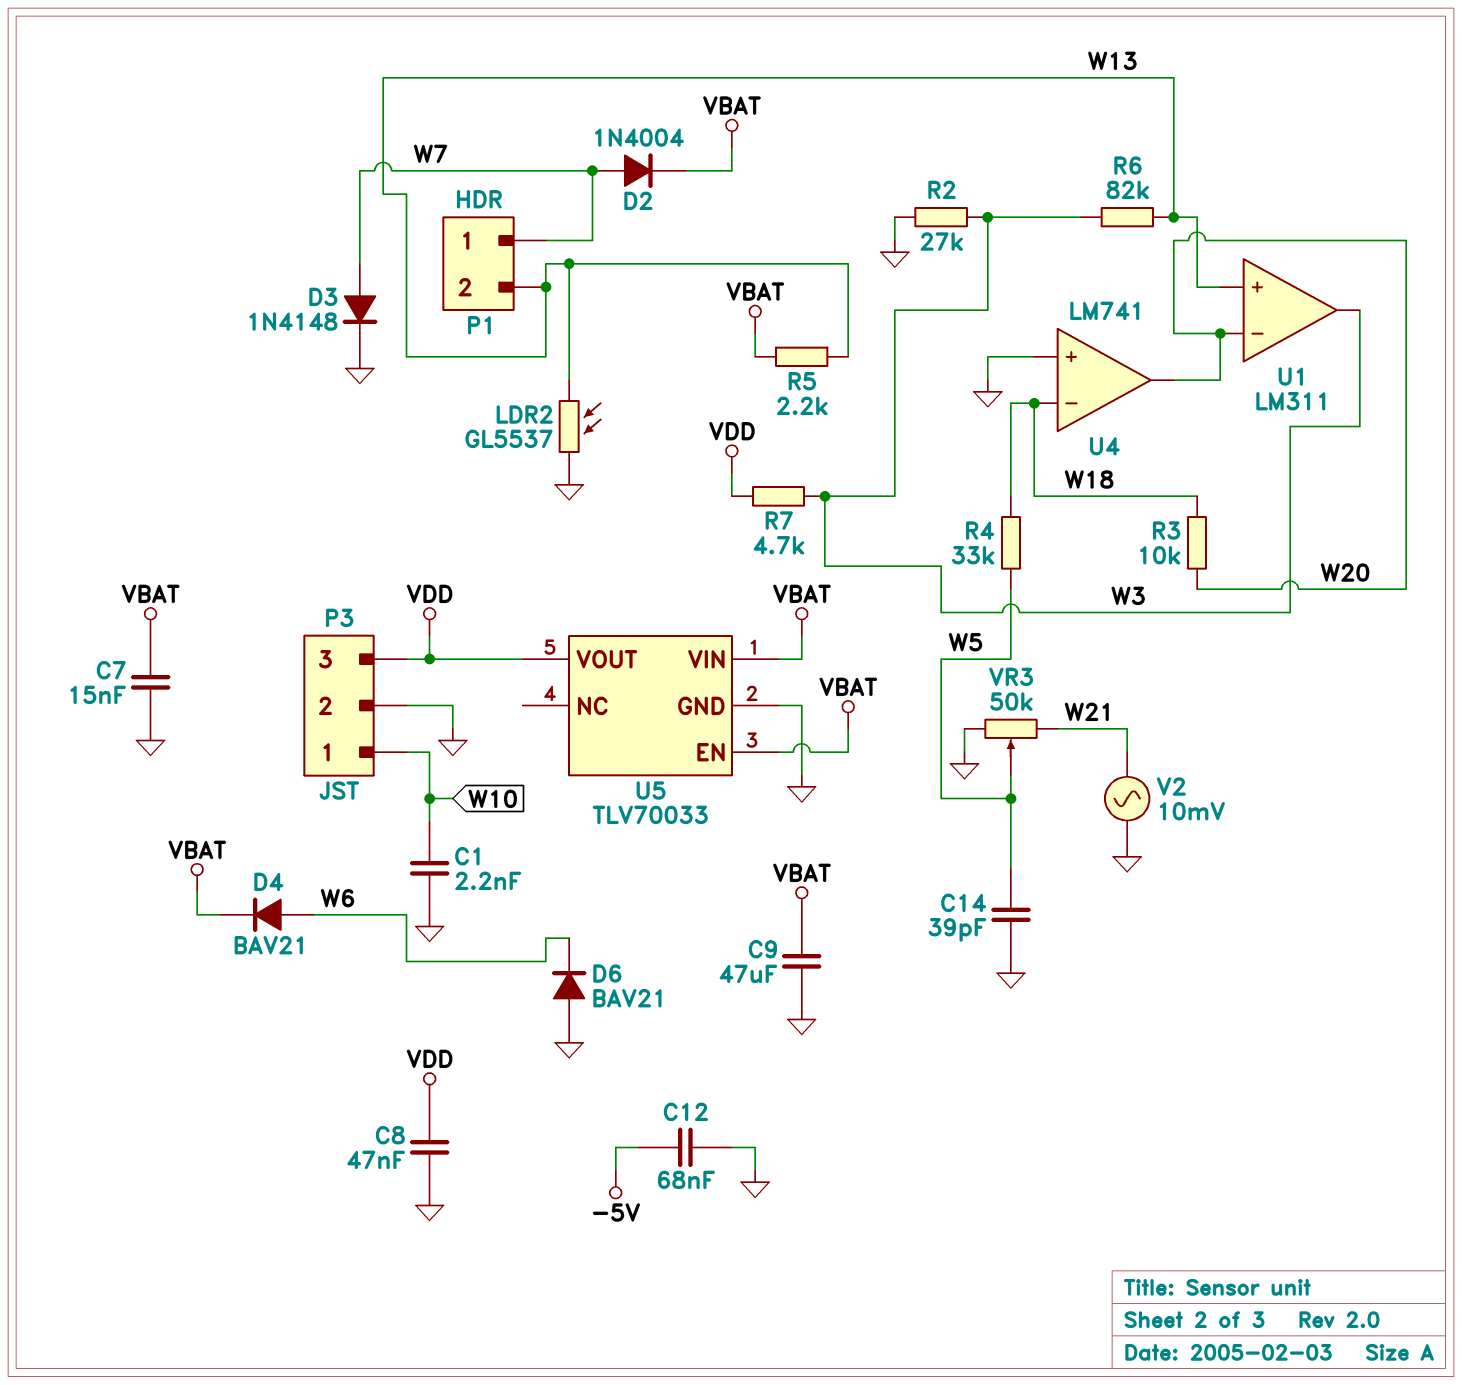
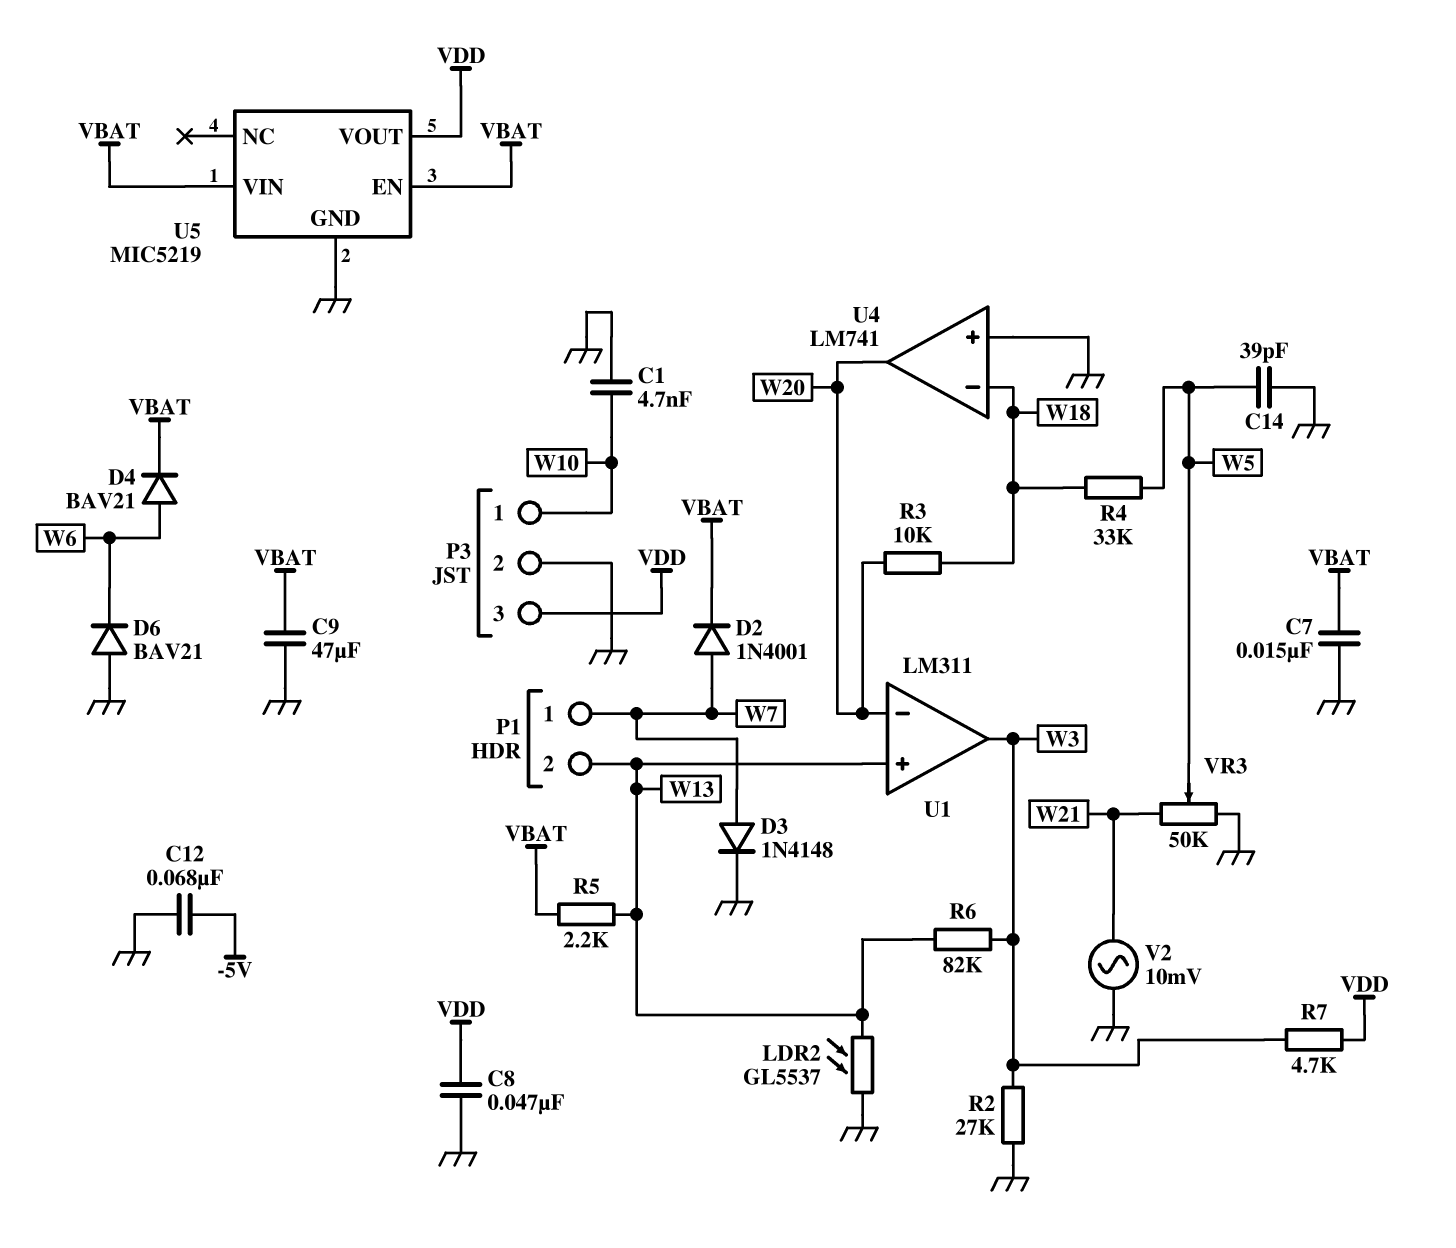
C1: 2.2nF (GND, W10) -> 4.7nF (GND, W10)
D2: diode 1N4004 (A W7, K VBAT) -> diode 1N4001 (A W7, K VBAT)
U5: TLV70033 -> MIC5219

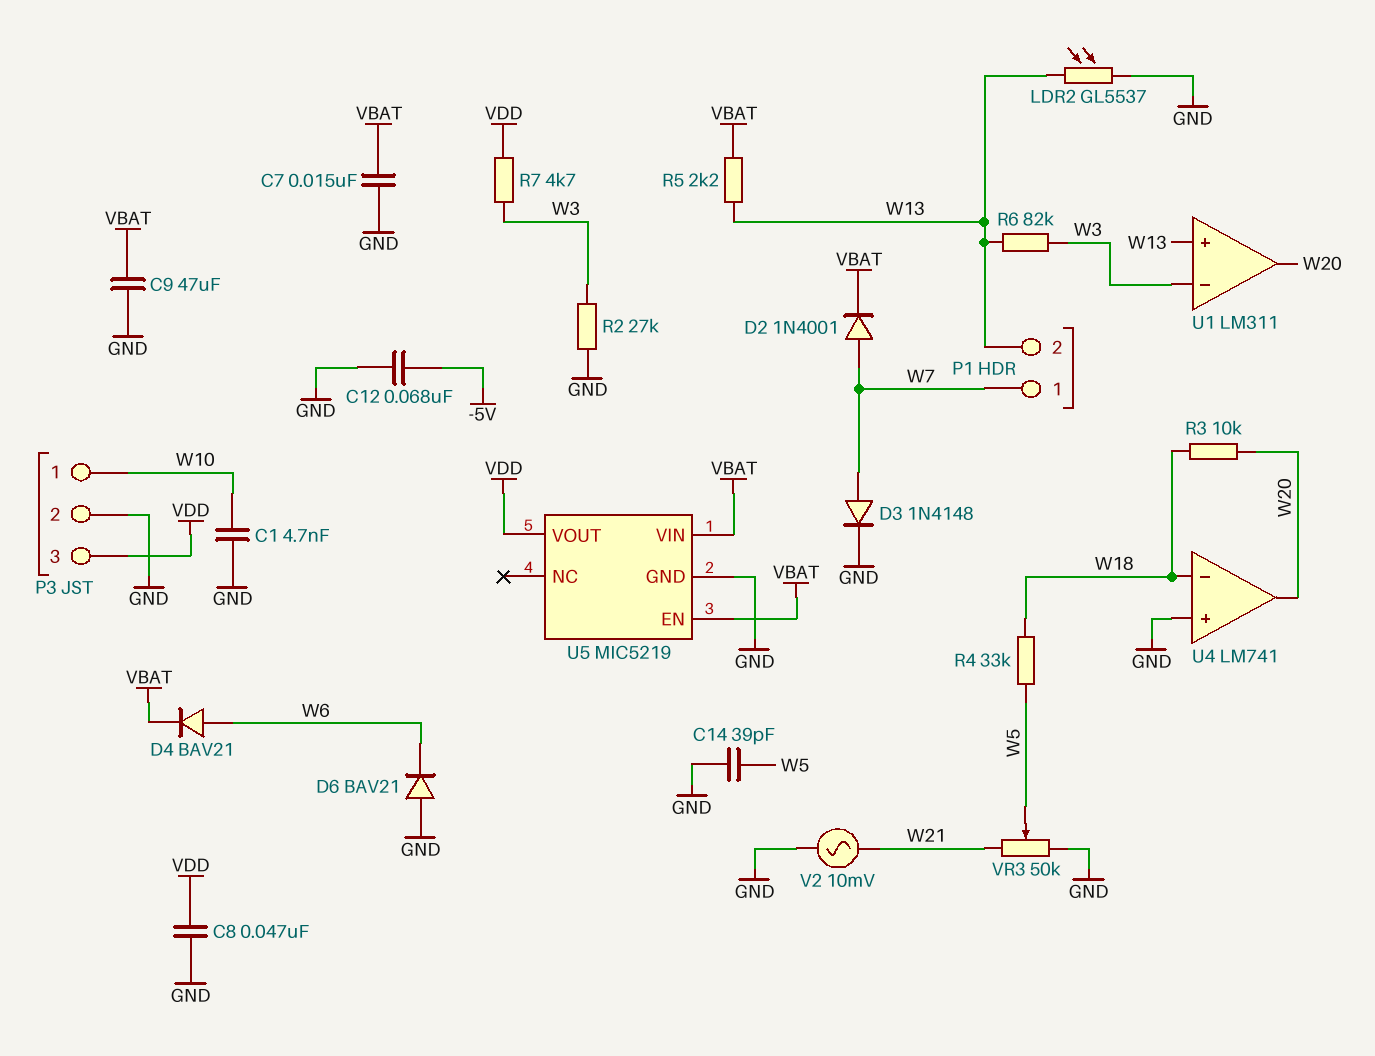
U1 pin in-: W20 -> W3
U1 pin out: W3 -> W20

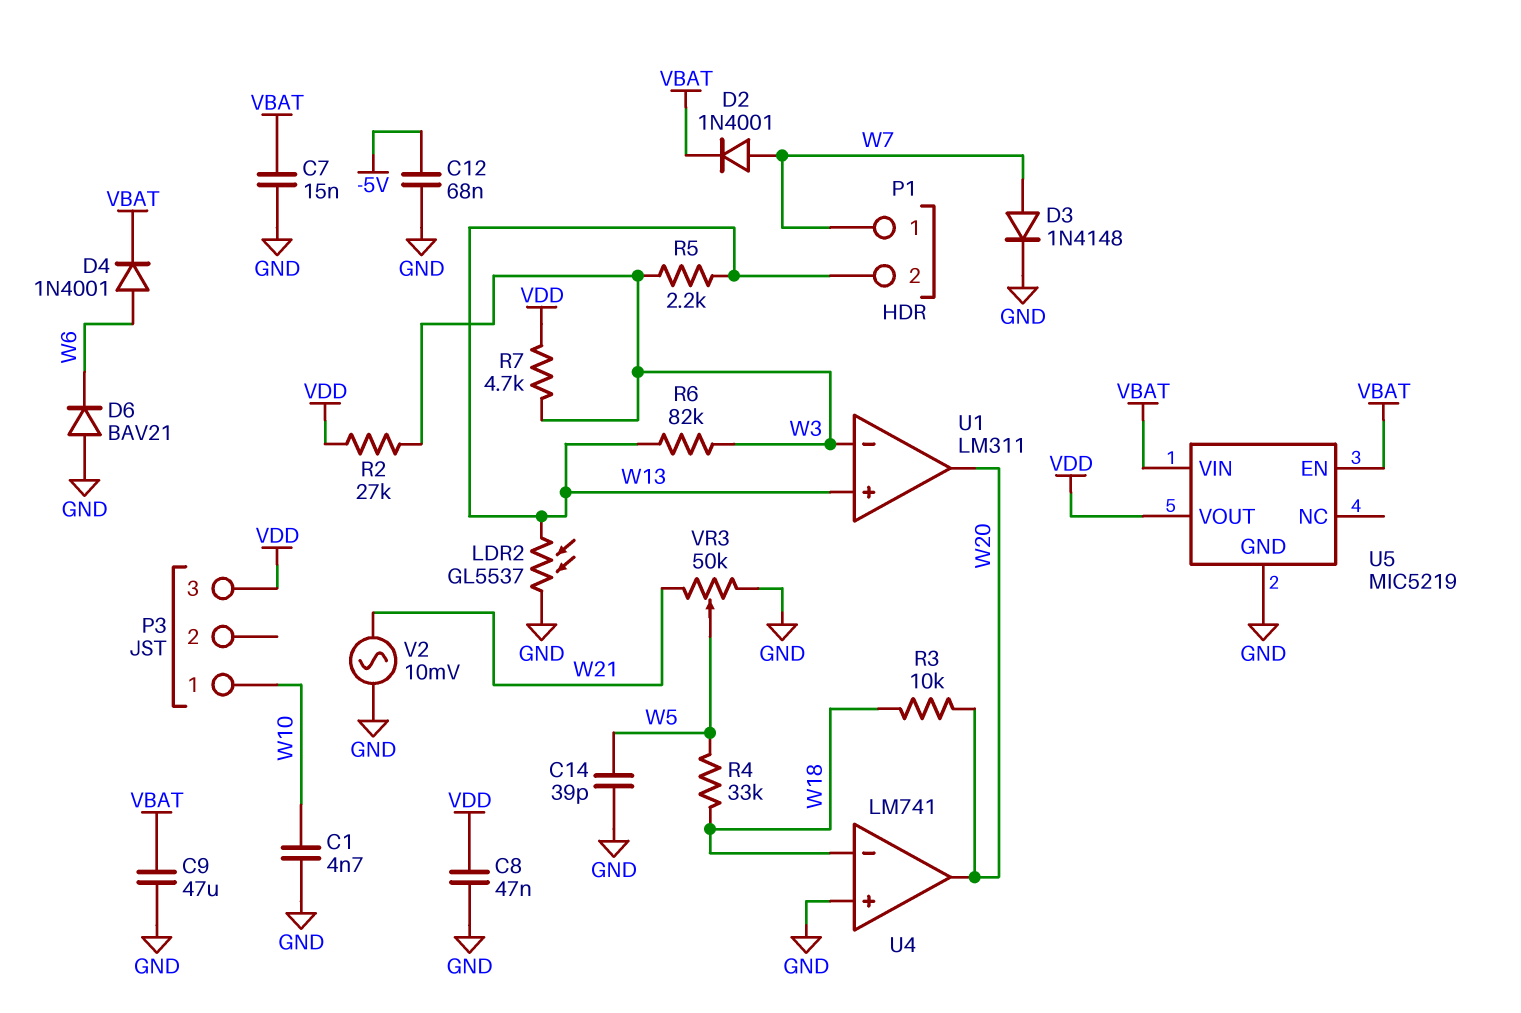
D4: diode BAV21 (A W6, K VBAT) -> diode 1N4001 (A W6, K VBAT)
P3 pin 2: GND -> none
R2: 27k (GND, W3) -> 27k (VDD, W3)
R5: 2.2k (VBAT, W13) -> 2.2k (W3, W13)

